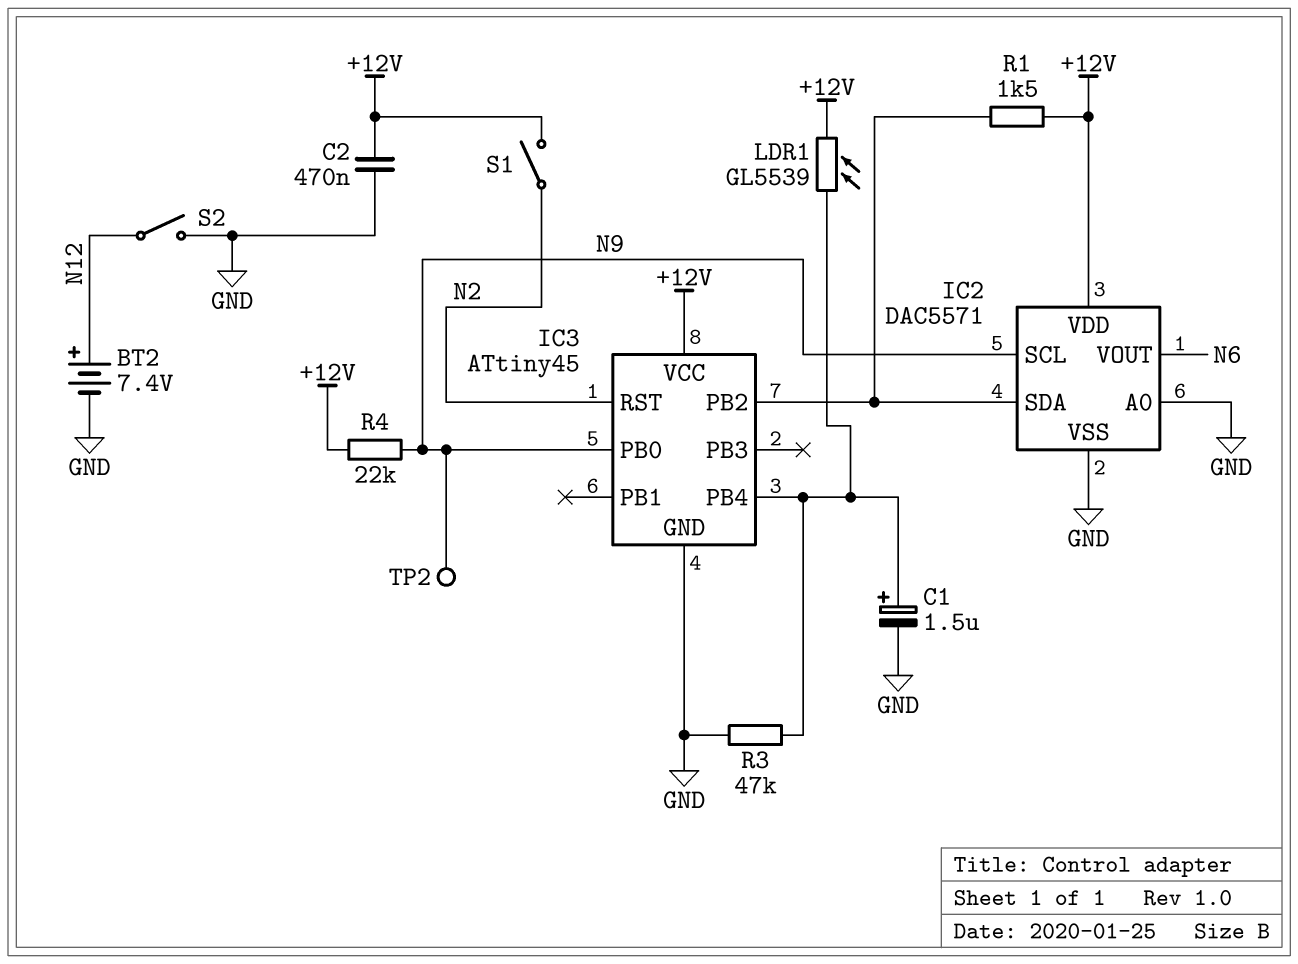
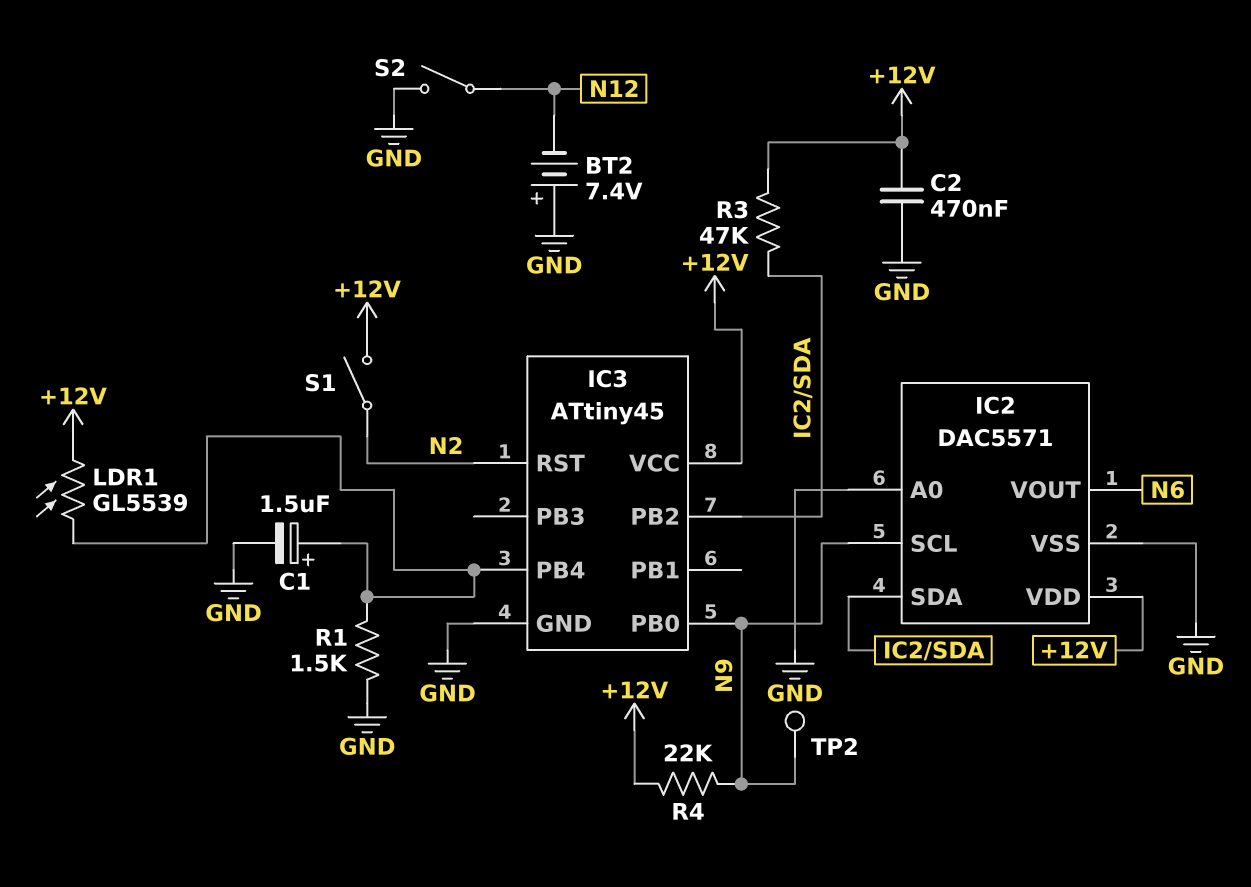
BT2: 7.4V (plus N12, minus GND) -> 7.4V (plus GND, minus N12)
R1: 1.5k (+12V, IC2/SDA) -> 1.5k (GND, IC3/PB4)
R3: 47k (GND, IC3/PB4) -> 47k (+12V, IC2/SDA)

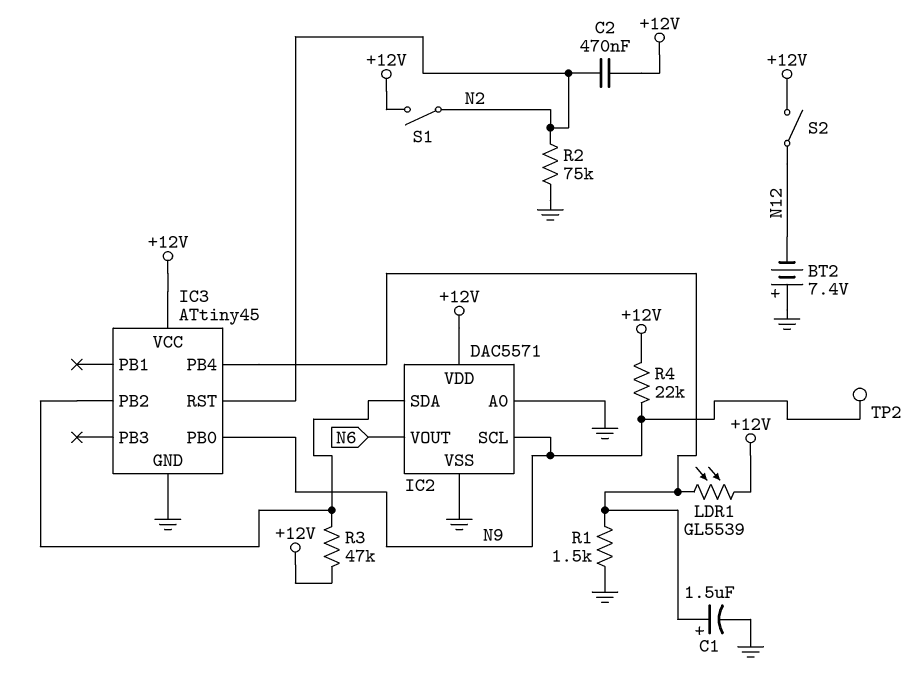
C2: 470nF (+12V, GND) -> 470nF (+12V, N2)
R2: none -> 75k (GND, N2)
S2: switch (GND, N12) -> switch (+12V, N12)

